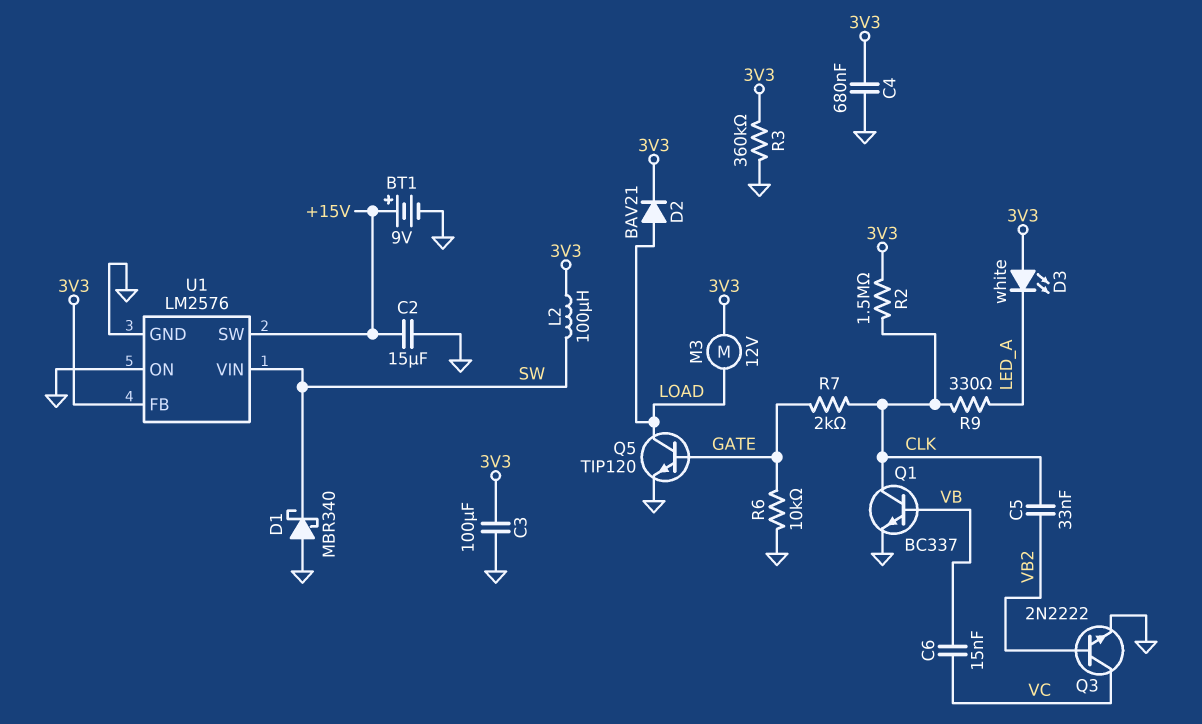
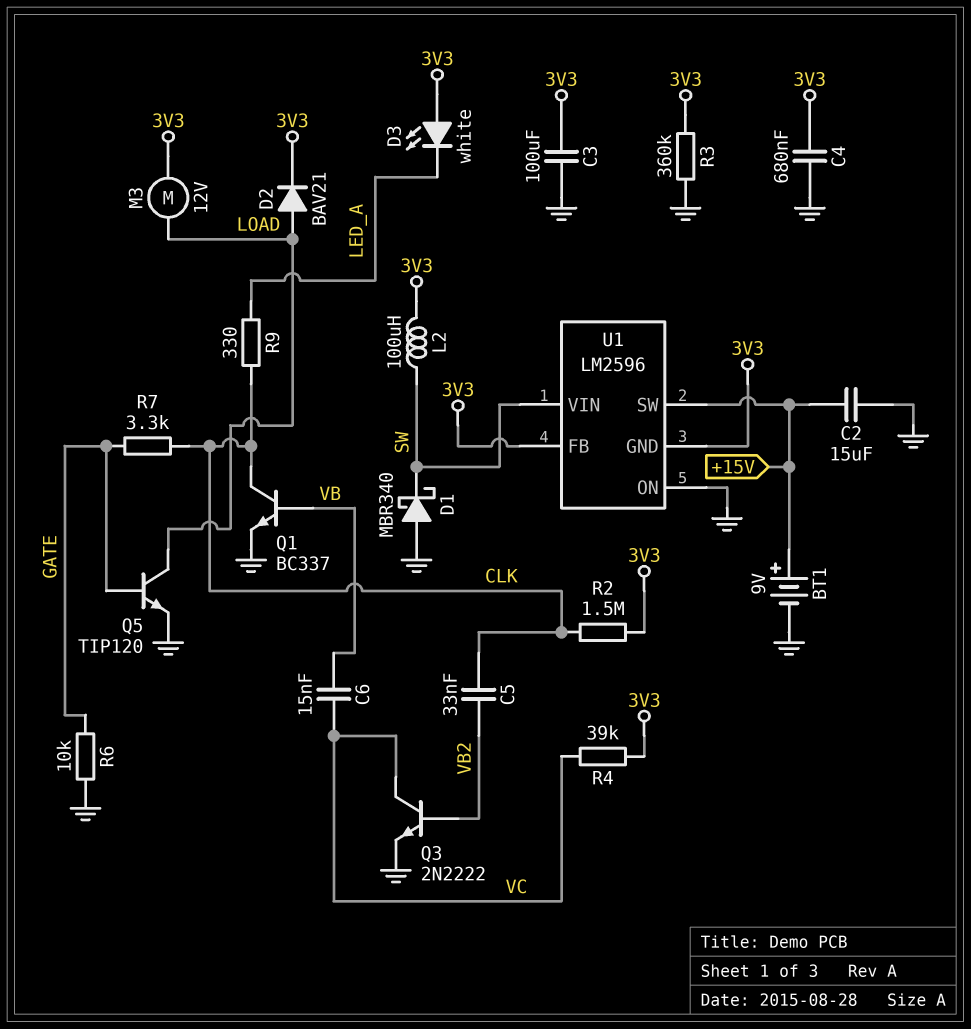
R4: none -> 39k (3V3, VC)
R7: 2k (CLK, GATE) -> 3.3k (CLK, GATE)
U1: LM2576 -> LM2596
U1 pin GND: GND -> 3V3

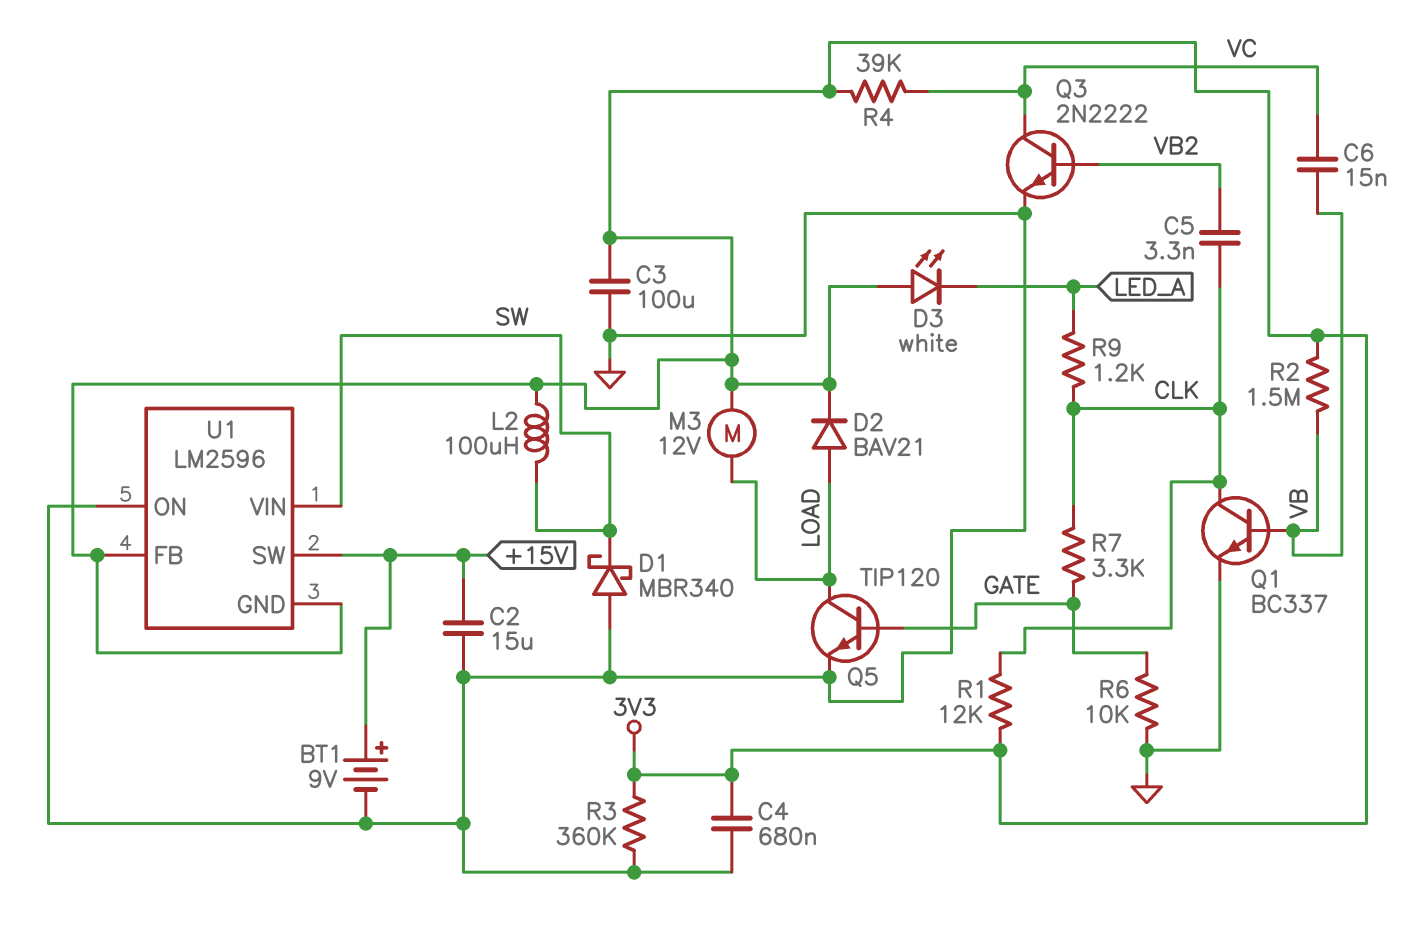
C5: 33nF (CLK, VB2) -> 3.3nF (CLK, VB2)
R1: none -> 12k (3V3, CLK)
R2: 1.5M (3V3, CLK) -> 1.5M (3V3, VB)
R9: 330 (CLK, LED_A) -> 1.2k (CLK, LED_A)

